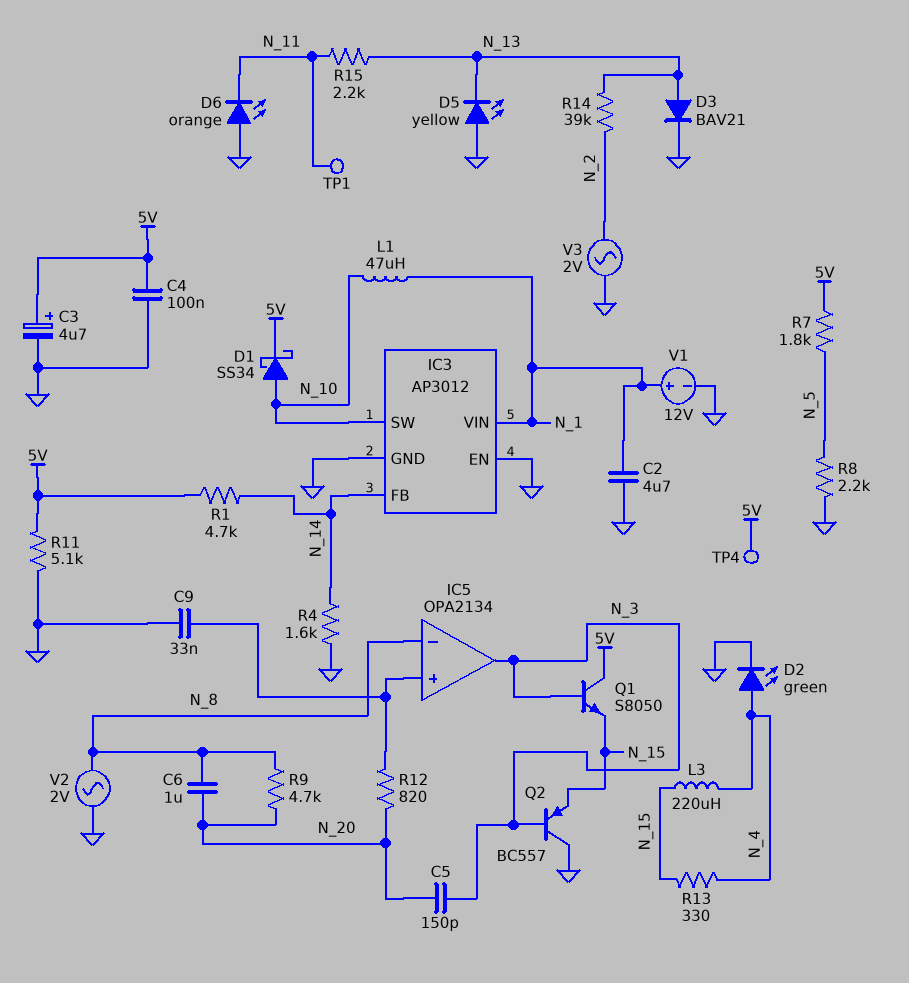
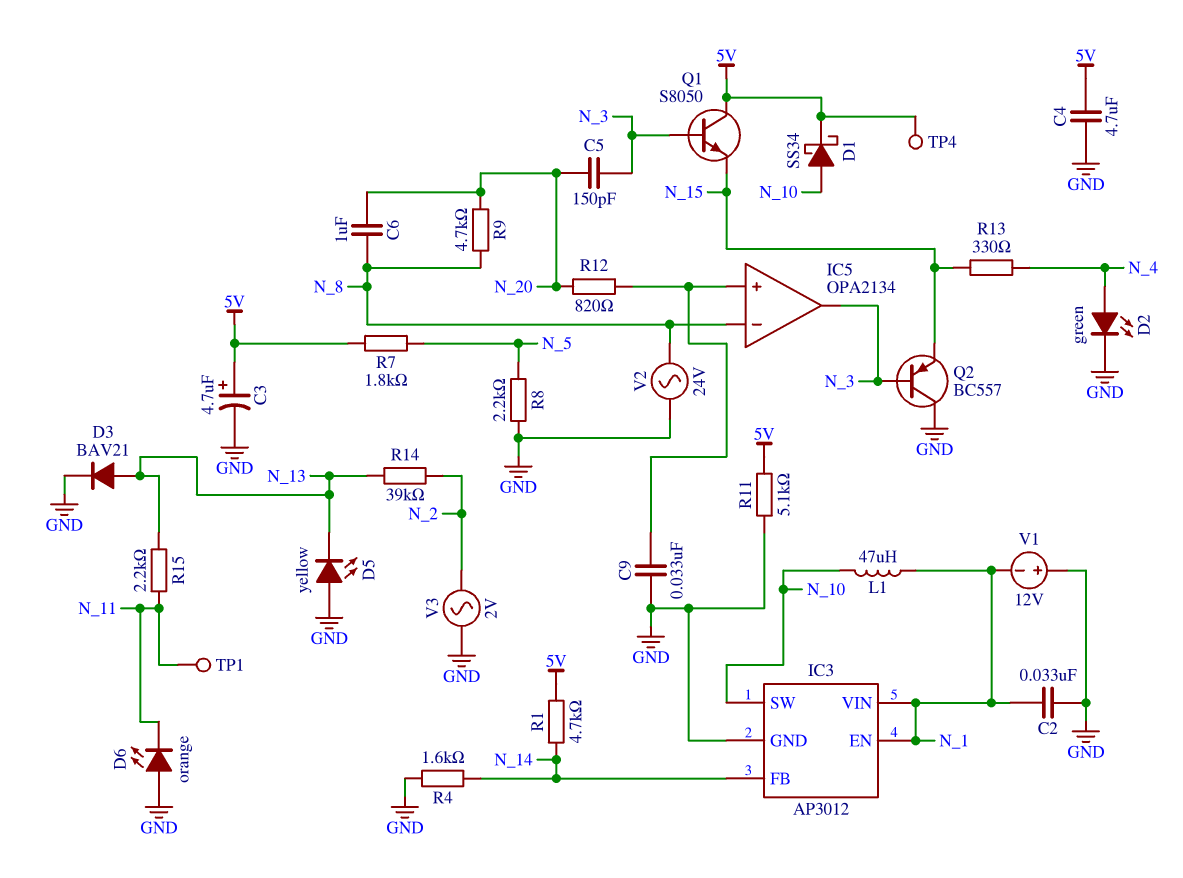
C2: 4.7uF (GND, N_1) -> 33nF (GND, N_1)
C4: 100nF (5V, GND) -> 4.7uF (5V, GND)
IC3 pin EN: GND -> N_1
L3: 220uH (N_4, N_15) -> none
V1: 12V (plus N_1, minus GND) -> 12V (plus GND, minus N_1)
V2: AC 2V (GND, N_8) -> AC 24V (GND, N_8)

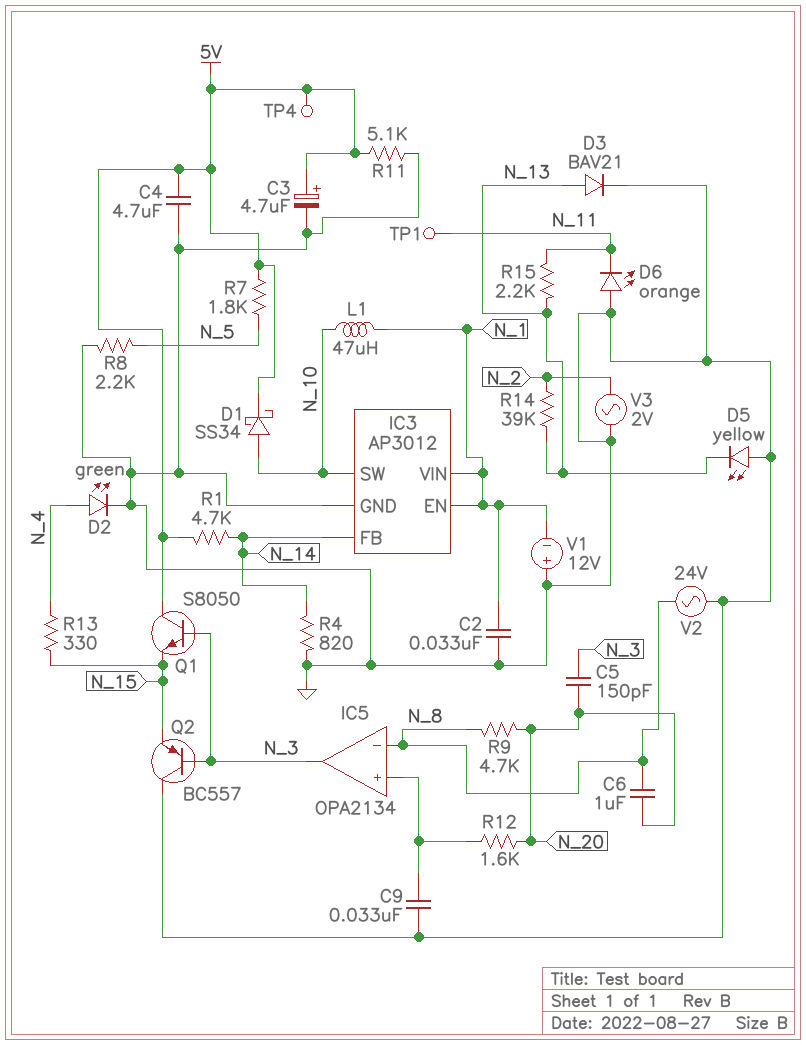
R4: 1.6k (GND, N_14) -> 820 (GND, N_14)
R12: 820 (IC5/in+, N_20) -> 1.6k (IC5/in+, N_20)

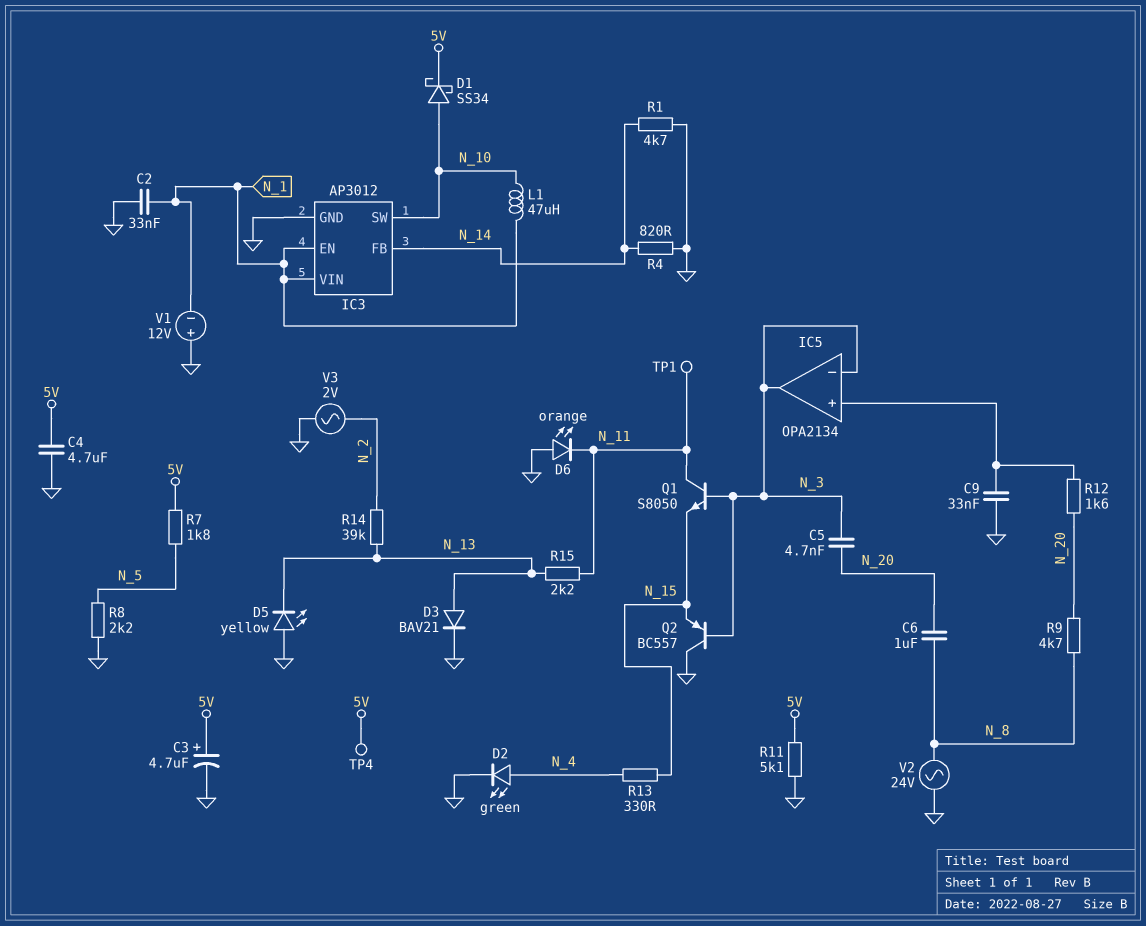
C5: 150pF (N_3, N_20) -> 4.7nF (N_3, N_20)
IC5 pin in-: N_8 -> N_3
Q1: NPN S8050 (B N_3, C 5V, E N_15) -> NPN S8050 (B N_3, C N_11, E N_15)
R1: 4.7k (5V, N_14) -> 4.7k (GND, N_14)

